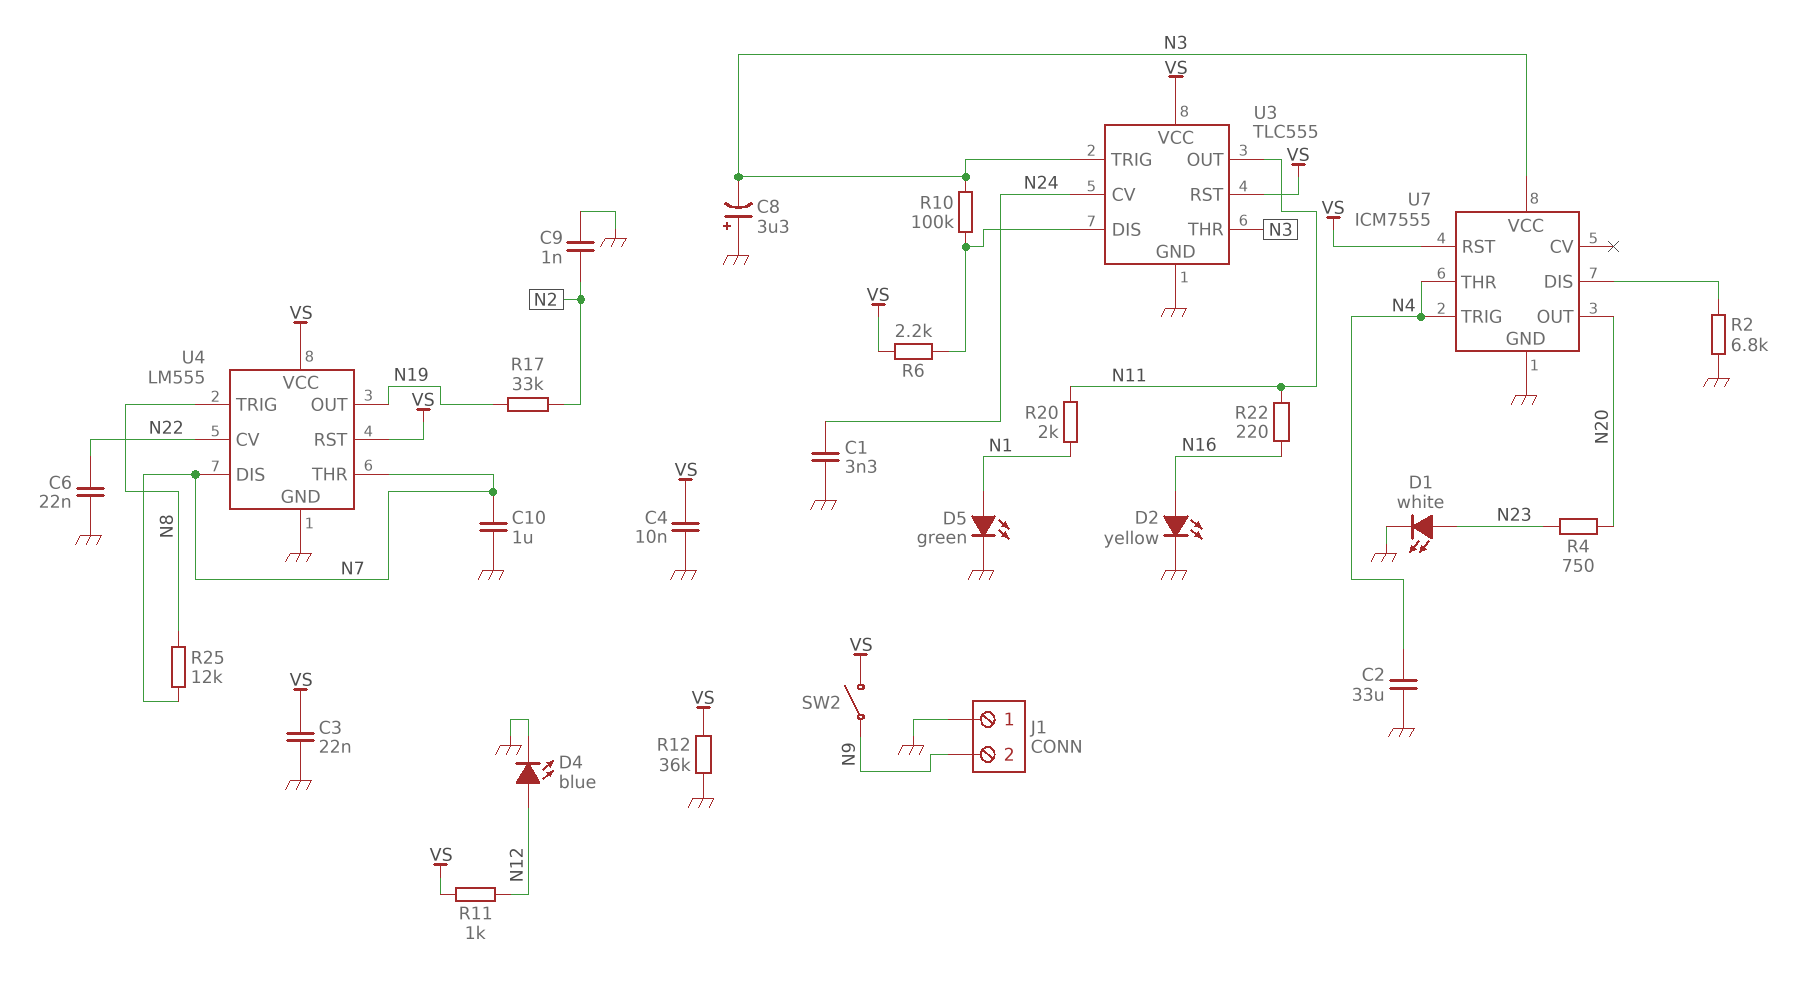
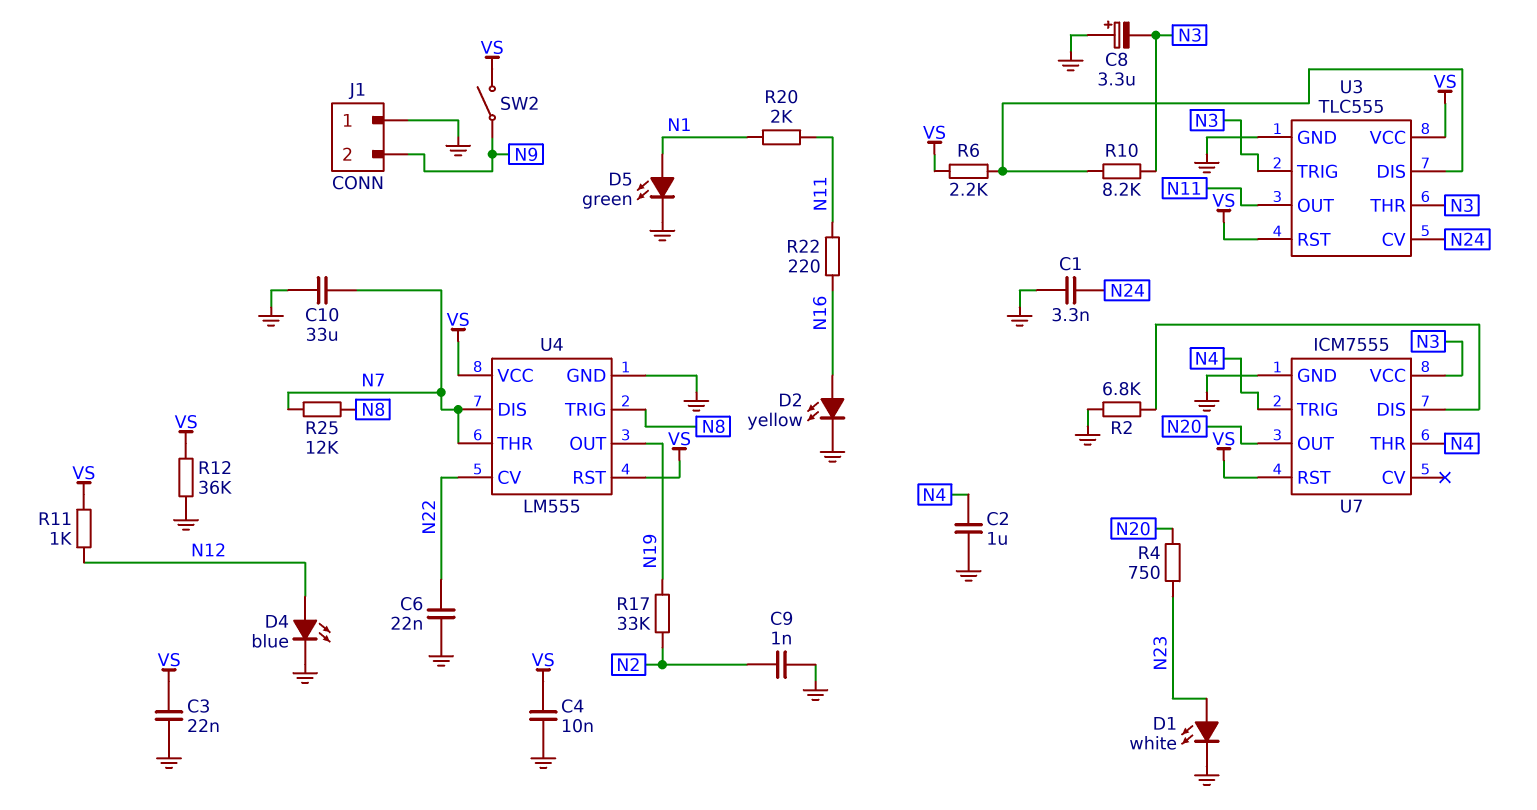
C2: 33uF (GND, N4) -> 1uF (GND, N4)
C10: 1uF (GND, N7) -> 33uF (GND, N7)
R10: 100k (N3, U3/DIS) -> 8.2k (N3, U3/DIS)

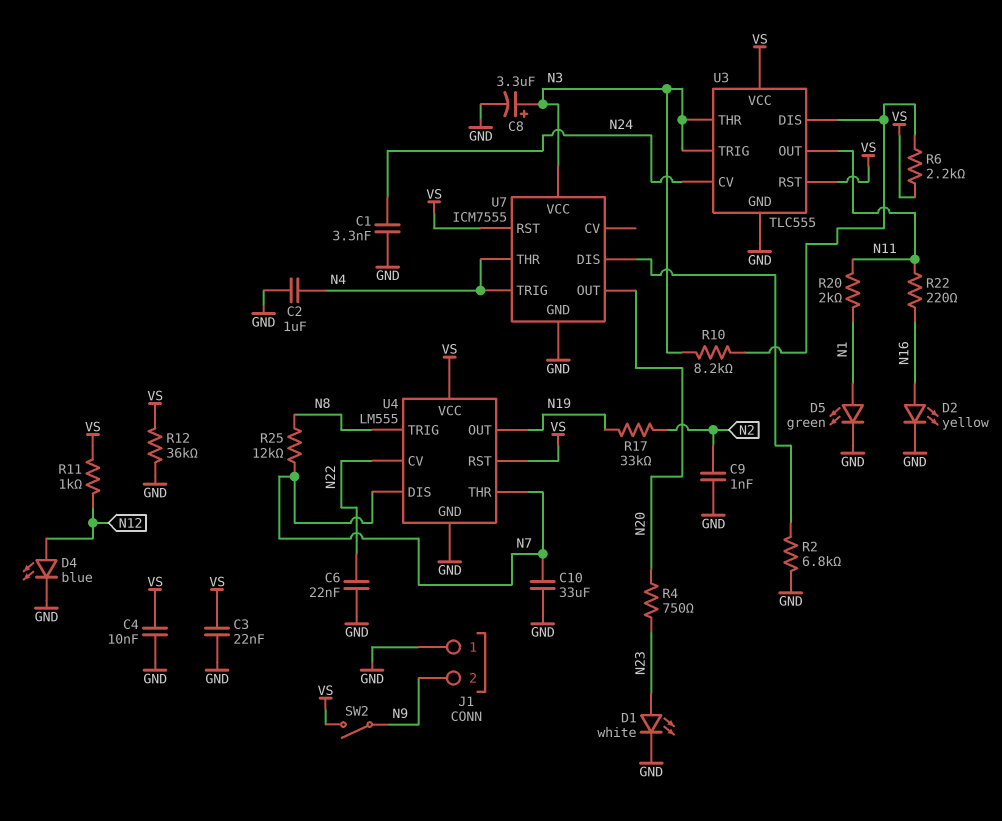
C8: 3.3uF (plus GND, minus N3) -> 3.3uF (plus N3, minus GND)

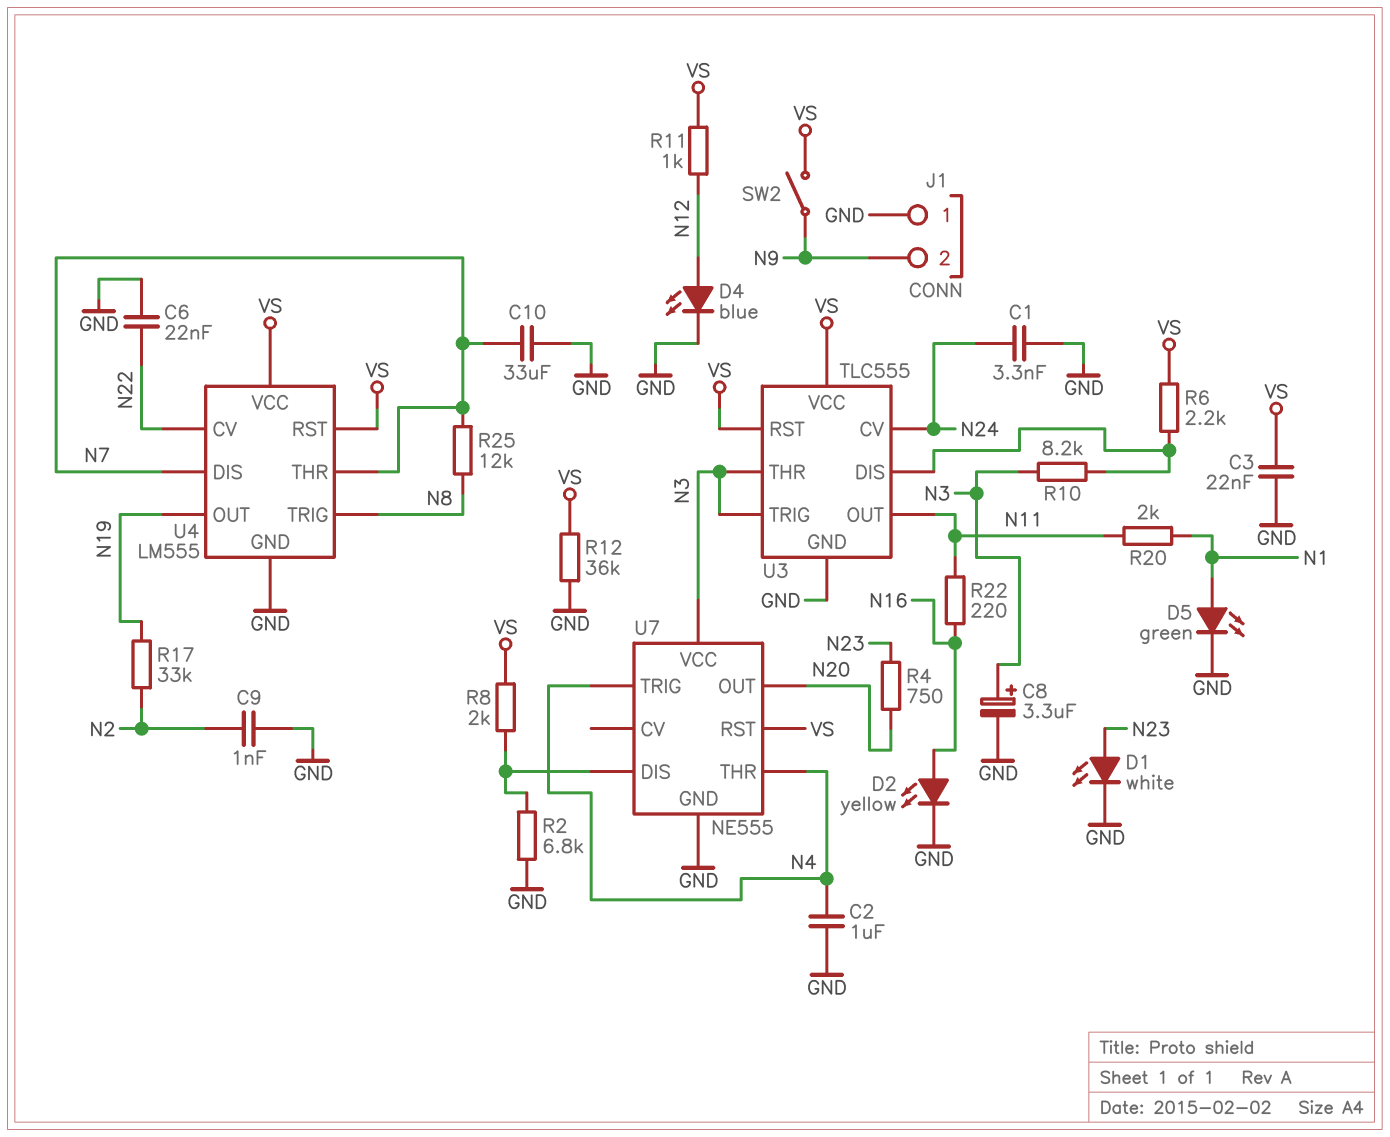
C4: 10nF (GND, VS) -> none
R8: none -> 2k (U7/DIS, VS)
U7: ICM7555 -> NE555

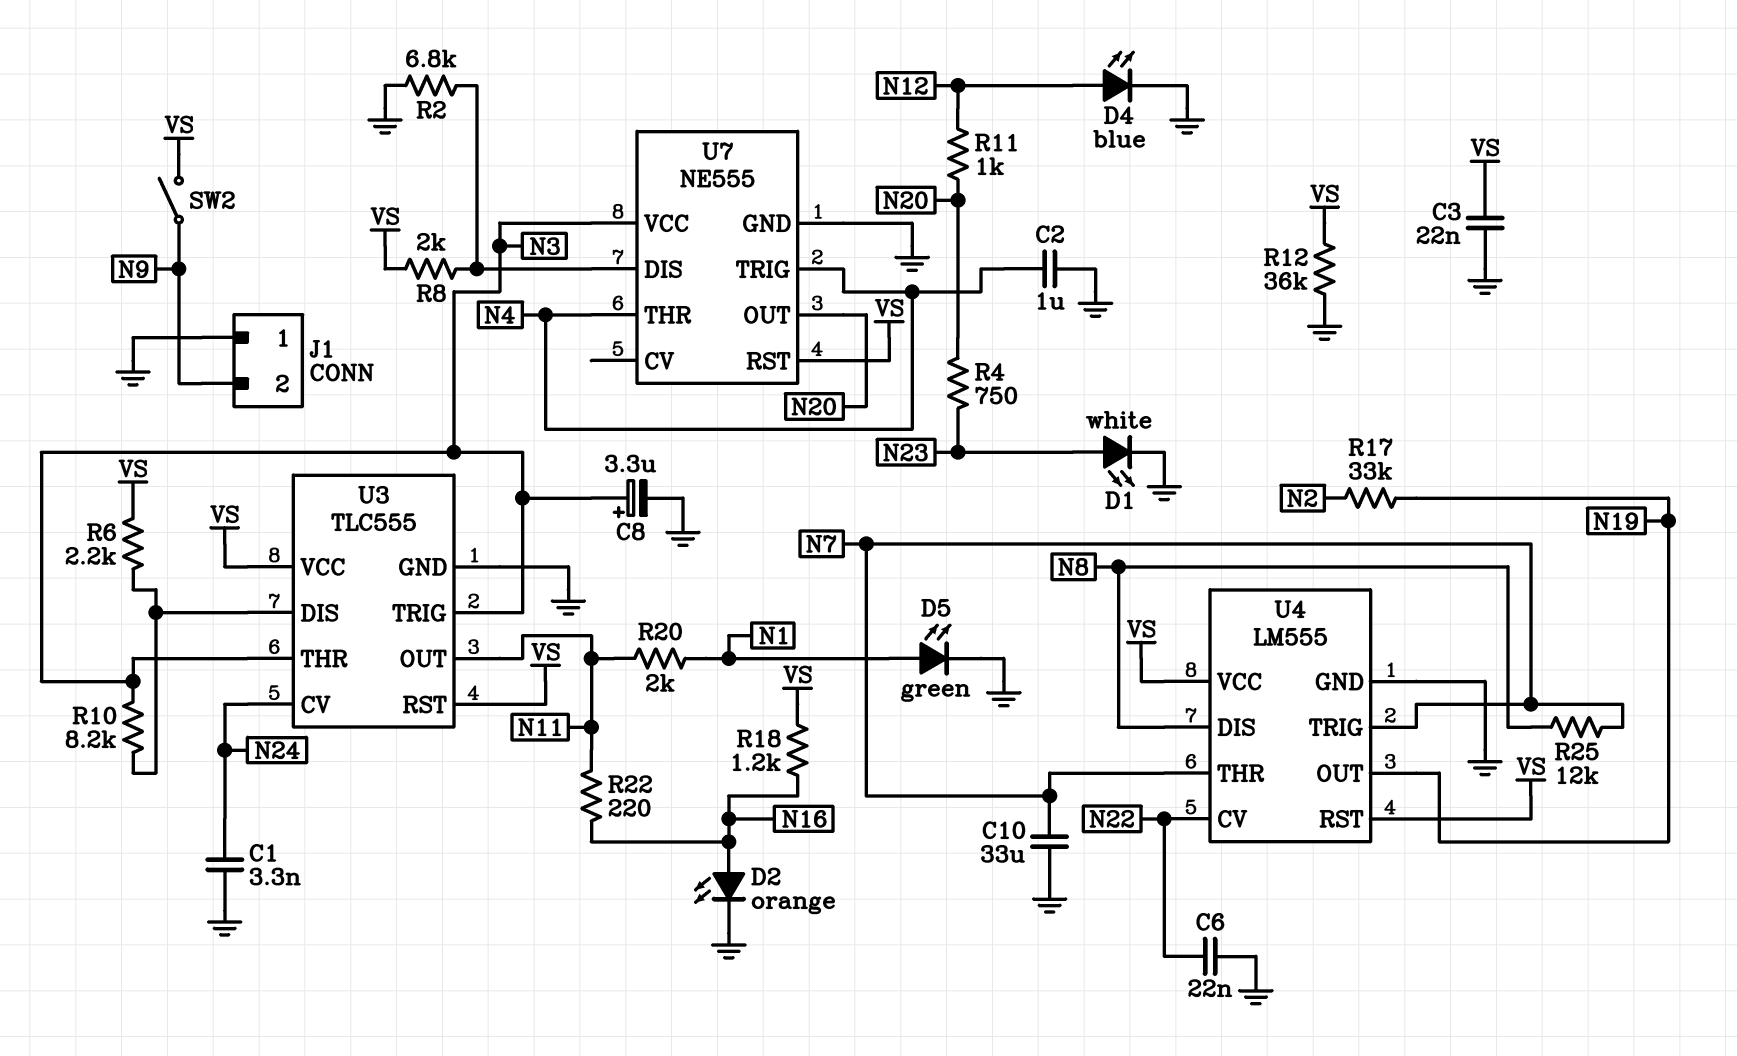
C9: 1nF (GND, N2) -> none
D2: LED yellow (A N16, K GND) -> LED orange (A N16, K GND)
R11: 1k (N12, VS) -> 1k (N12, N20)
R18: none -> 1.2k (N16, VS)
U4 pin DIS: N7 -> N8
U4 pin TRIG: N8 -> N7

